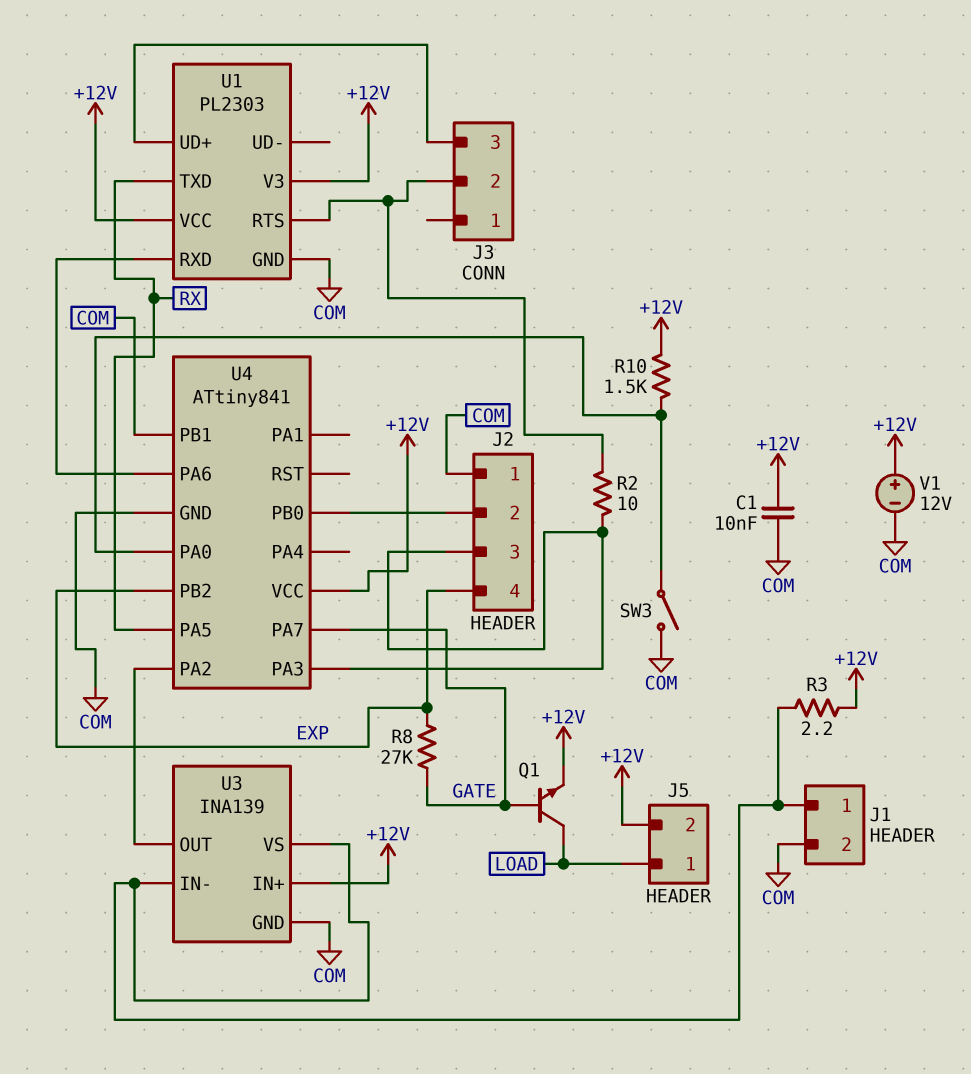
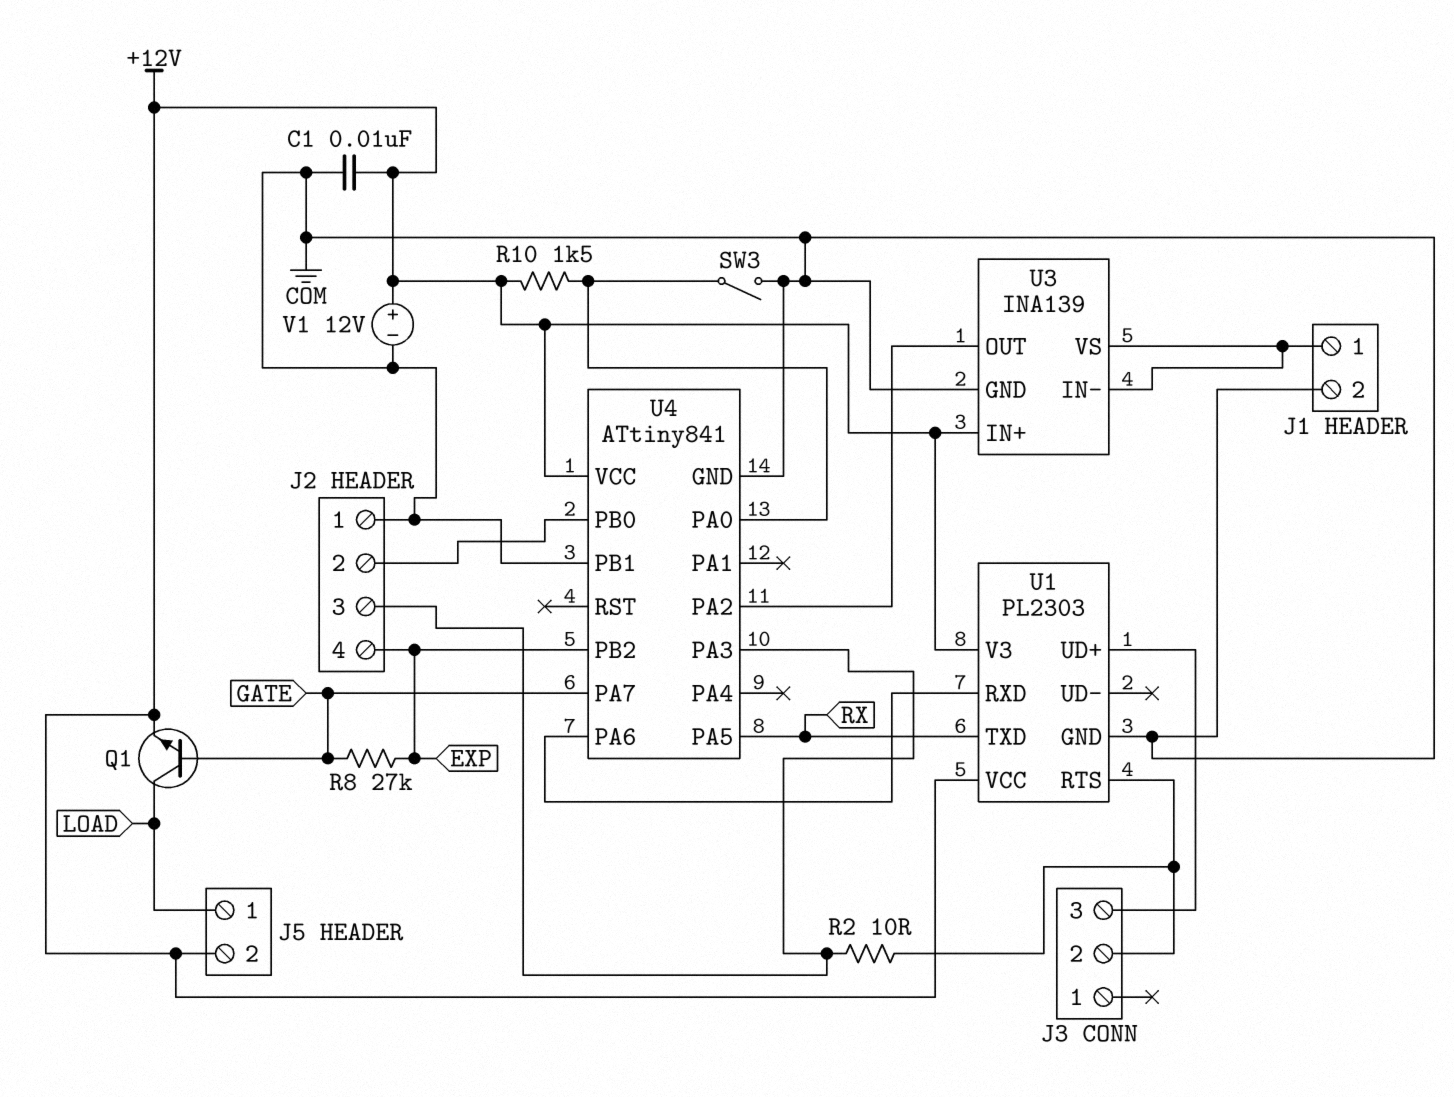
R3: 2.2 (+12V, J1/1) -> none

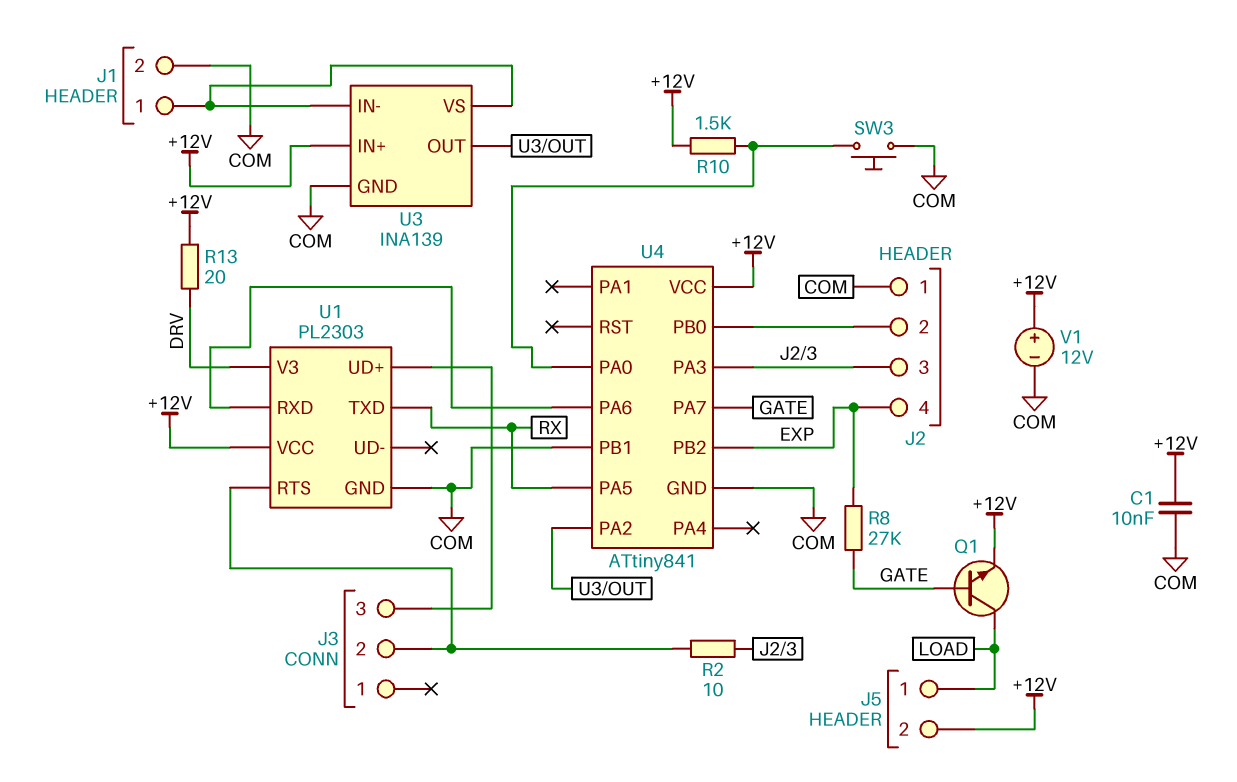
R13: none -> 20 (+12V, DRV)
SW3: switch (COM, U4/PA0) -> button (COM, U4/PA0)
U1 pin V3: +12V -> DRV

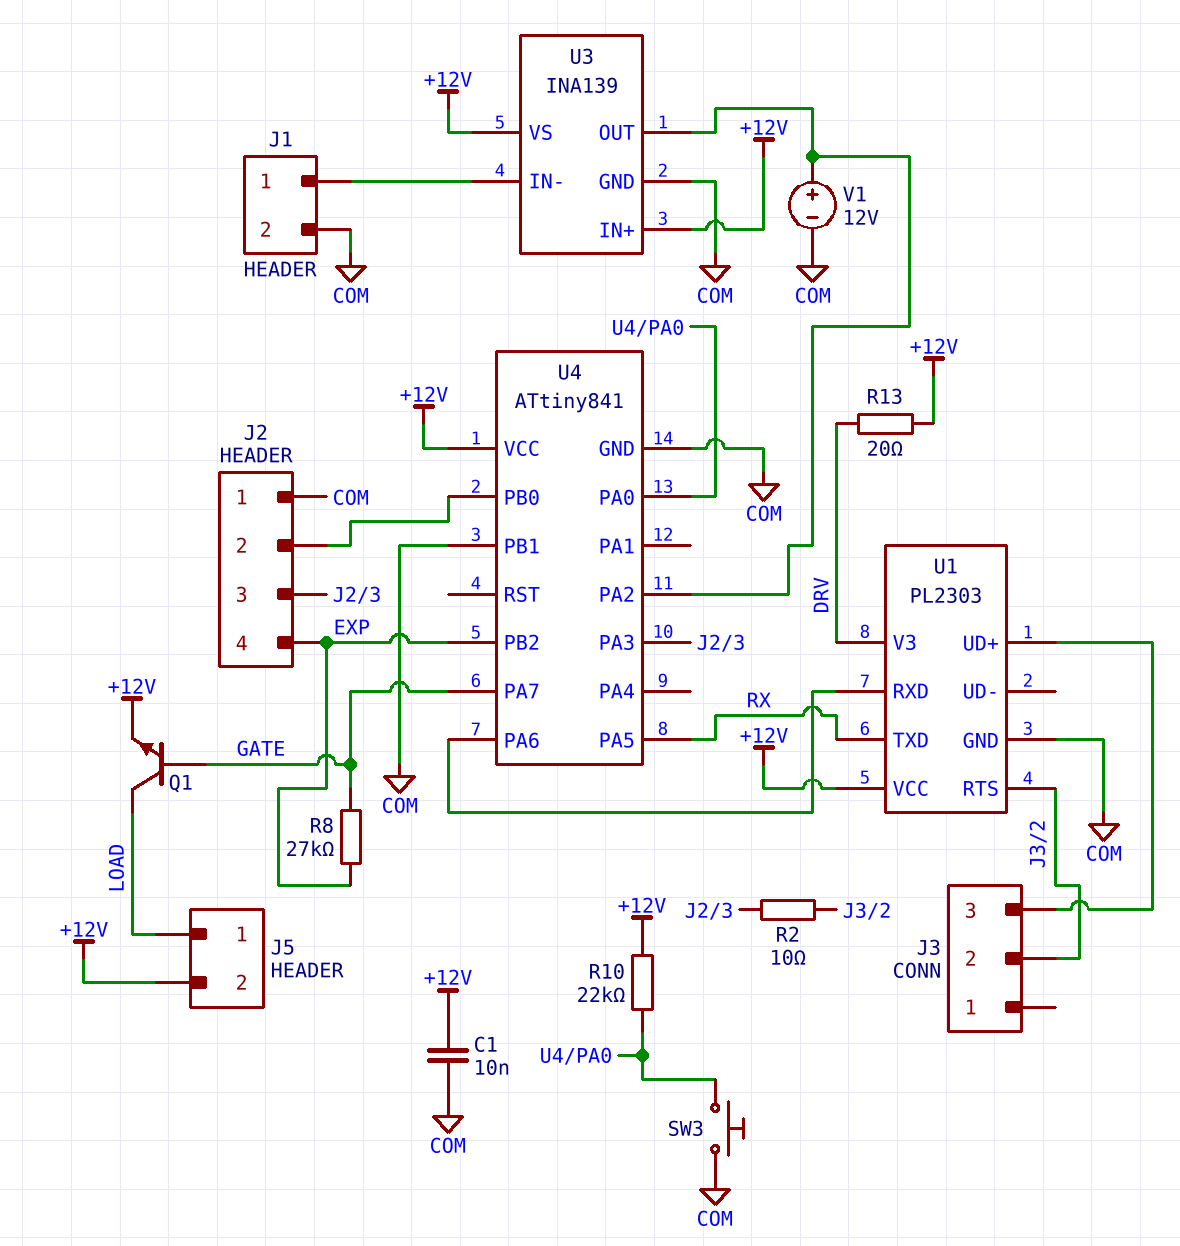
R10: 1.5k (+12V, U4/PA0) -> 22k (+12V, U4/PA0)
U3 pin VS: J1/1 -> +12V
V1: 12V (plus +12V, minus COM) -> 12V (plus U3/OUT, minus COM)

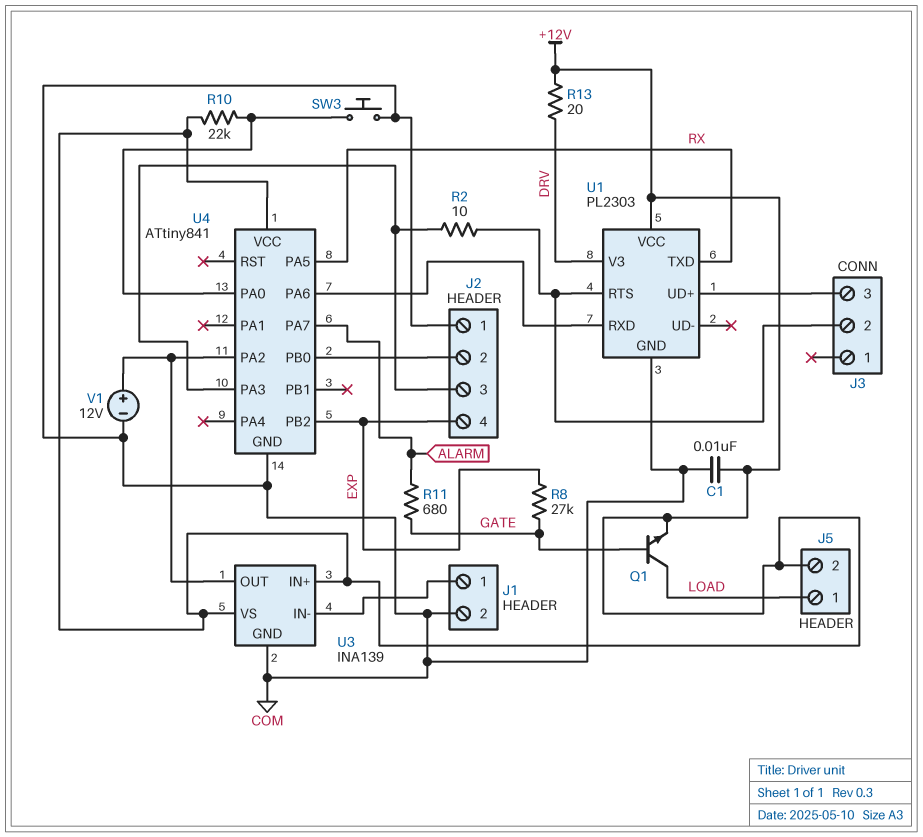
R11: none -> 680 (ALARM, GATE)
U4 pin PA7: GATE -> ALARM
U4 pin PB1: COM -> none

